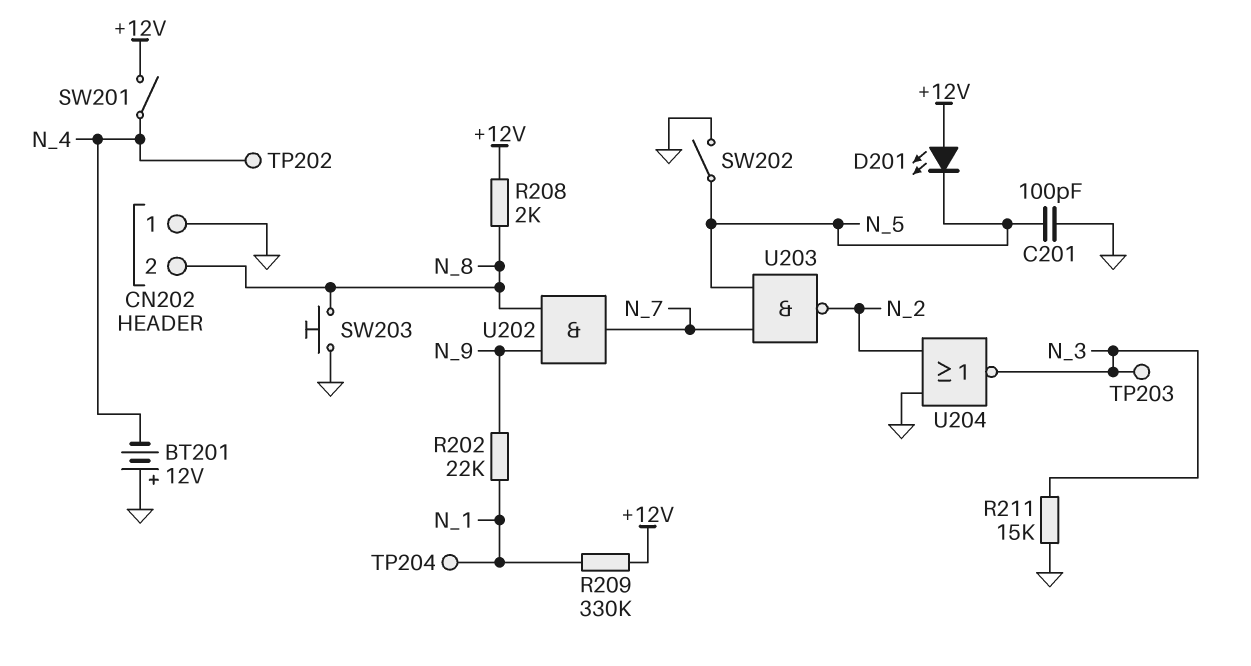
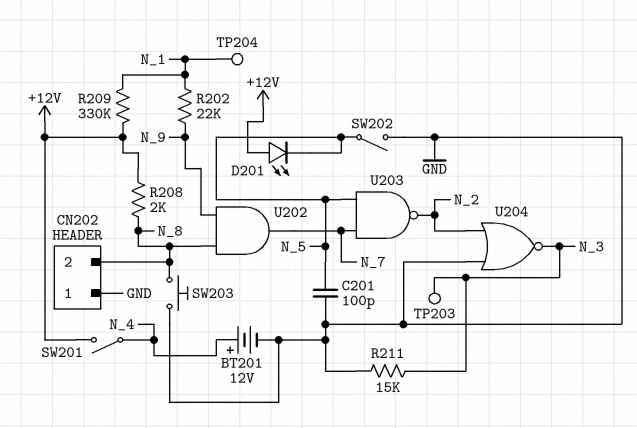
BT201: 12V (plus GND, minus N_4) -> 12V (plus N_4, minus GND)
TP202: test point (N_4) -> none

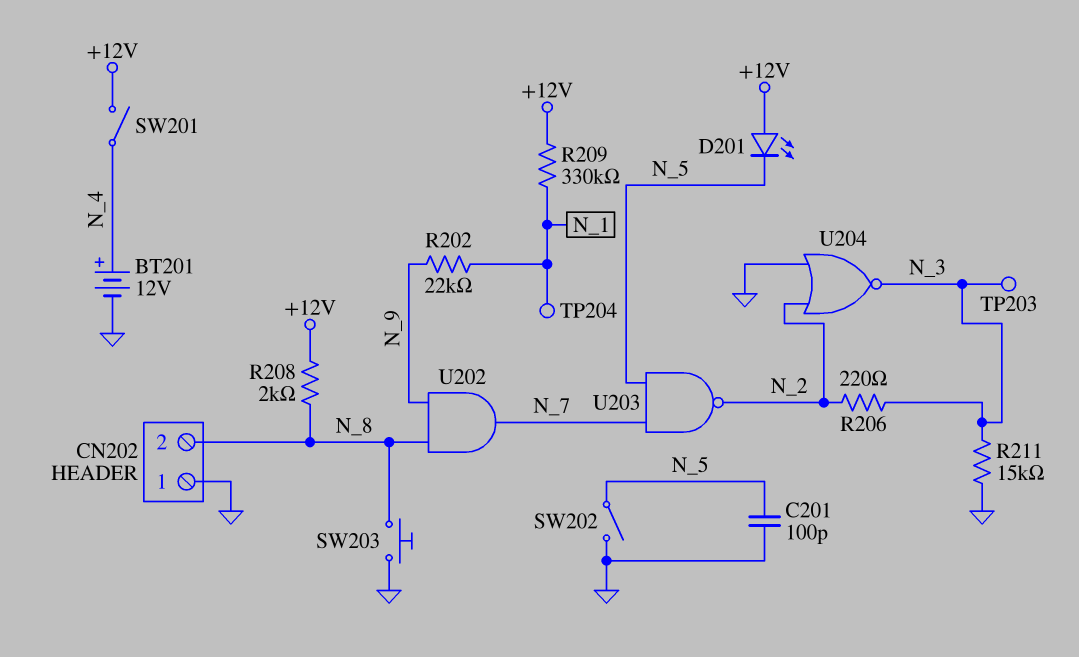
R206: none -> 220 (N_2, N_3)

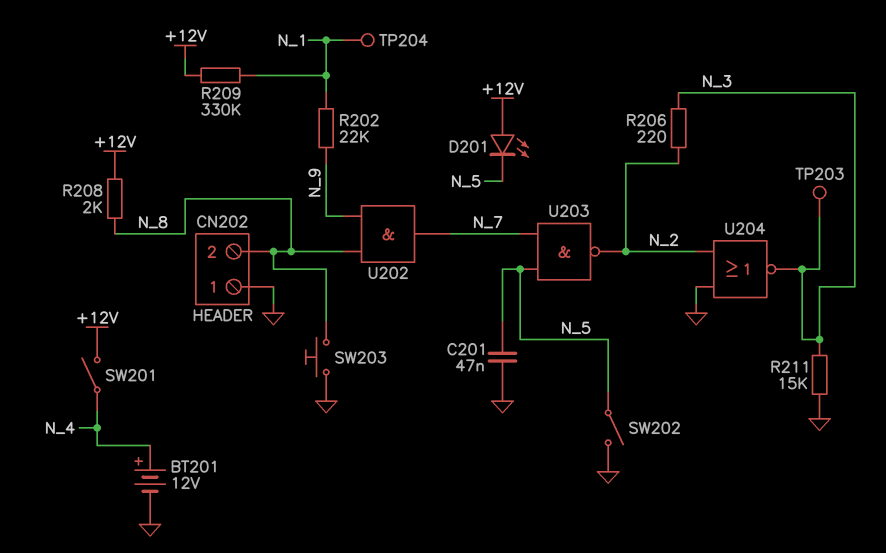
C201: 100pF (GND, N_5) -> 47nF (GND, N_5)

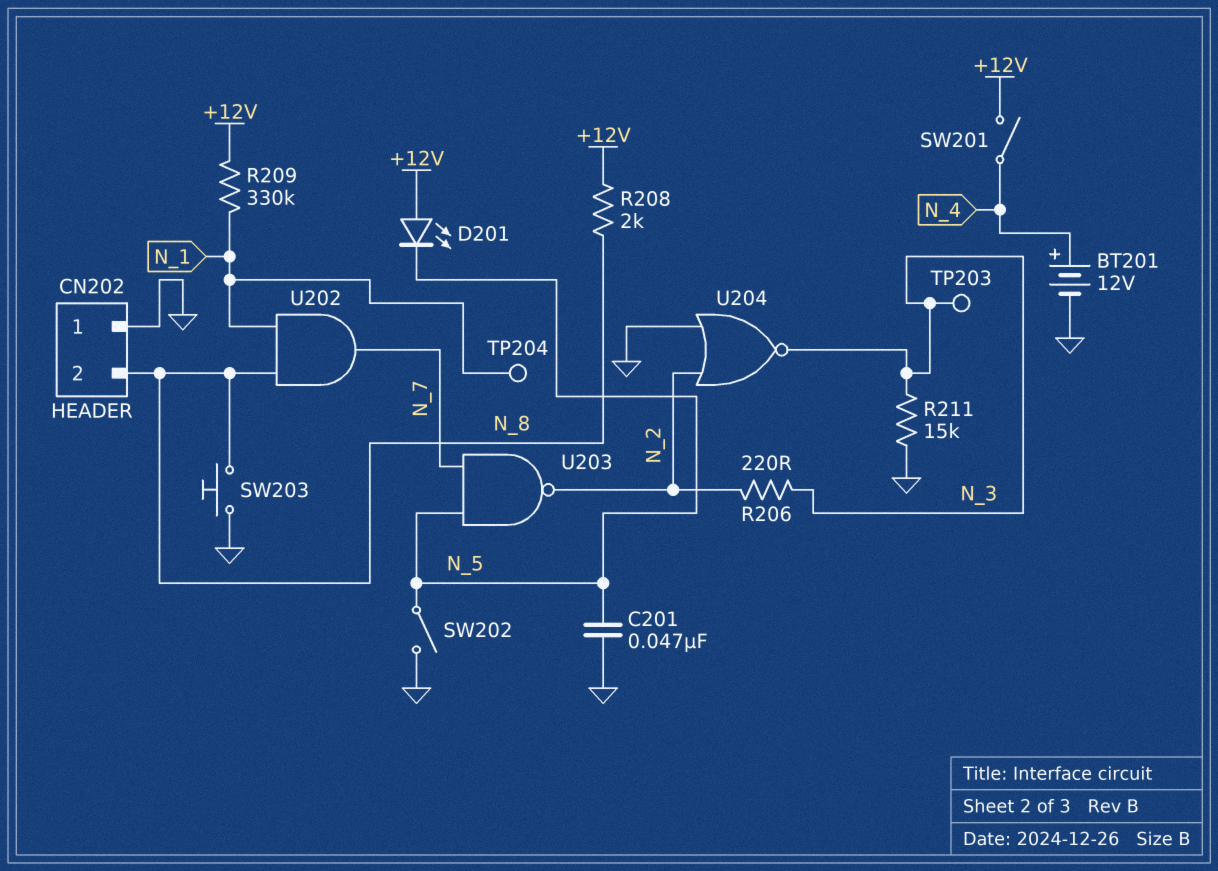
R202: 22k (N_1, N_9) -> none
U202: AND (in N_8, in N_9, out N_7) -> AND (in N_1, in N_8, out N_7)

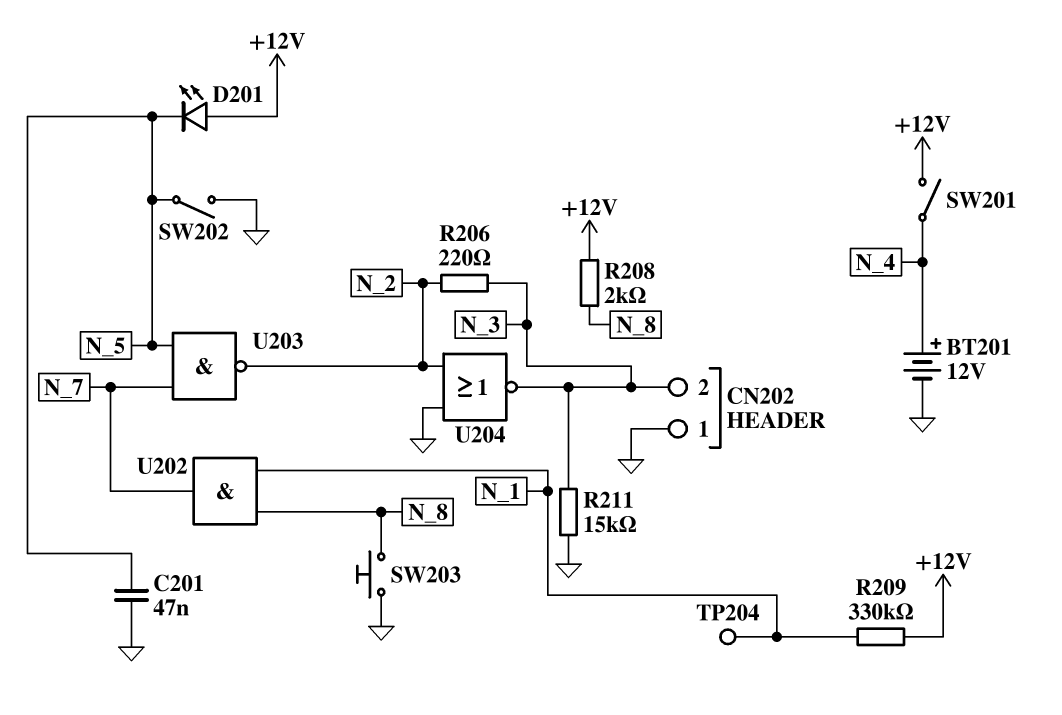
CN202 pin 2: N_8 -> N_3
TP203: test point (N_3) -> none

